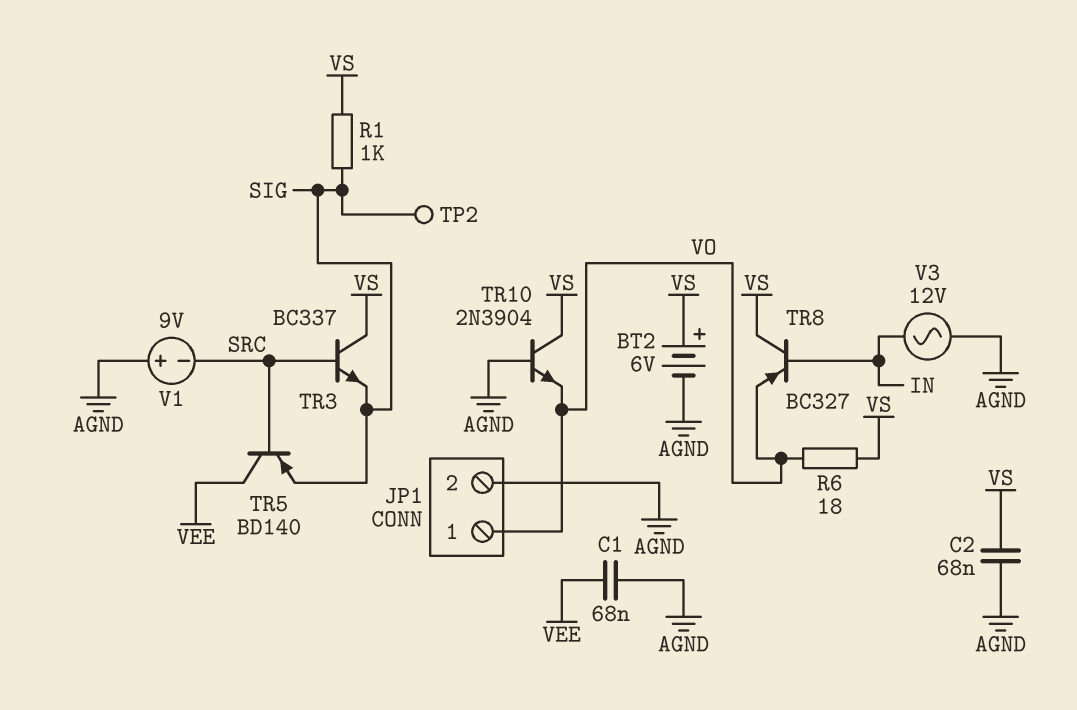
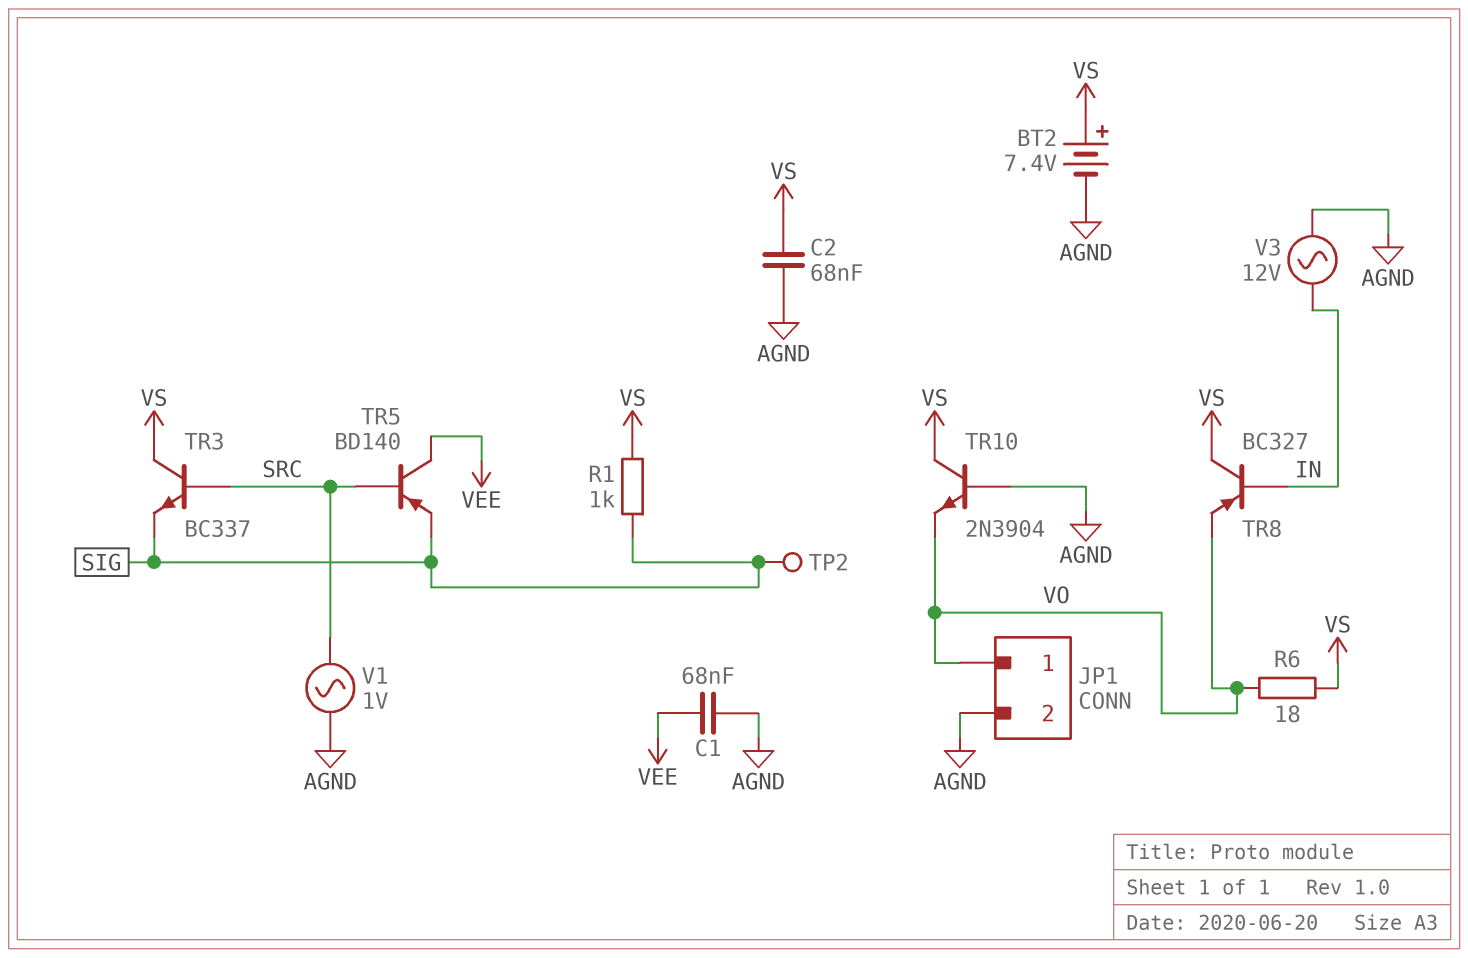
BT2: 6V (plus VS, minus AGND) -> 7.4V (plus VS, minus AGND)
V1: 9V (plus AGND, minus SRC) -> AC 1V (AGND, SRC)

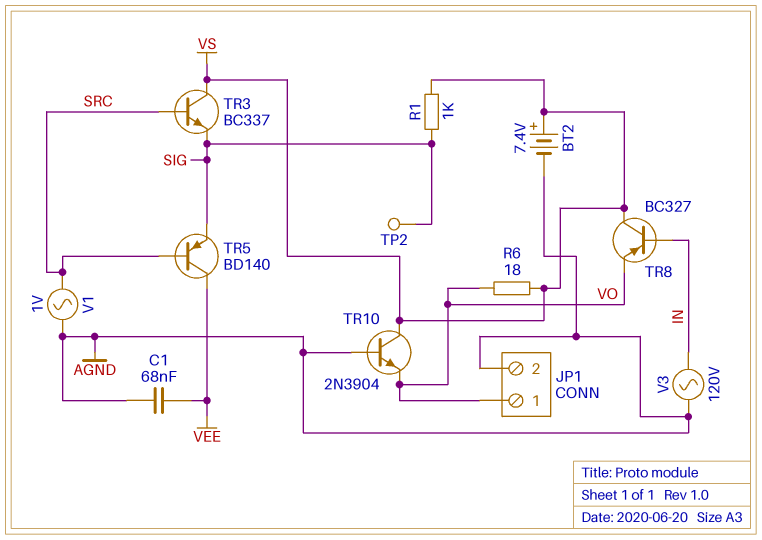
C2: 68nF (AGND, VS) -> none
V3: AC 12V (AGND, IN) -> AC 120V (AGND, IN)

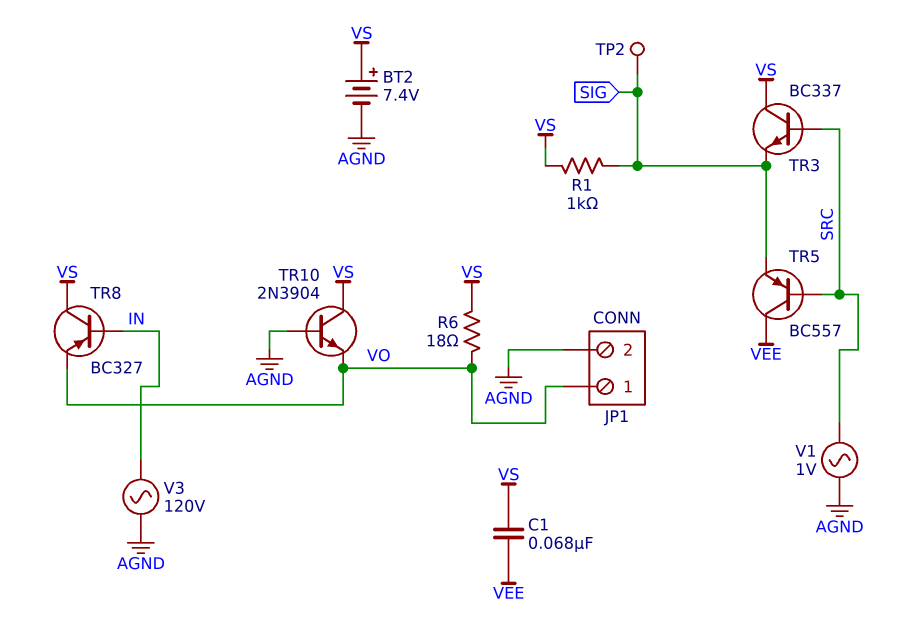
C1: 68nF (AGND, VEE) -> 68nF (VEE, VS)
TR5: PNP BD140 (B SRC, C VEE, E SIG) -> PNP BC557 (B SRC, C VEE, E SIG)

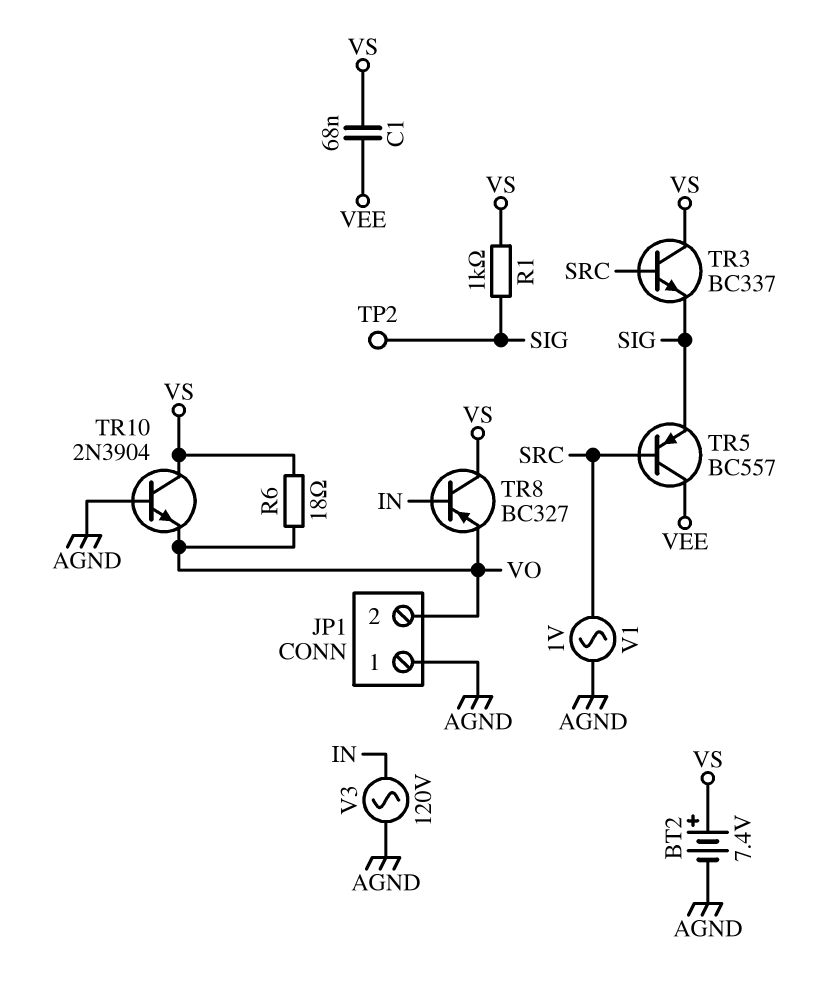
JP1 pin 1: VO -> AGND
JP1 pin 2: AGND -> VO

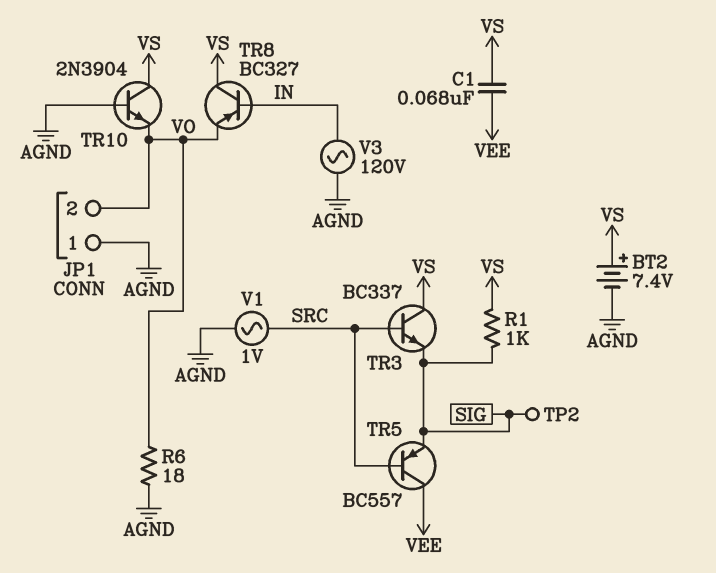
R6: 18 (VO, VS) -> 18 (AGND, VO)

